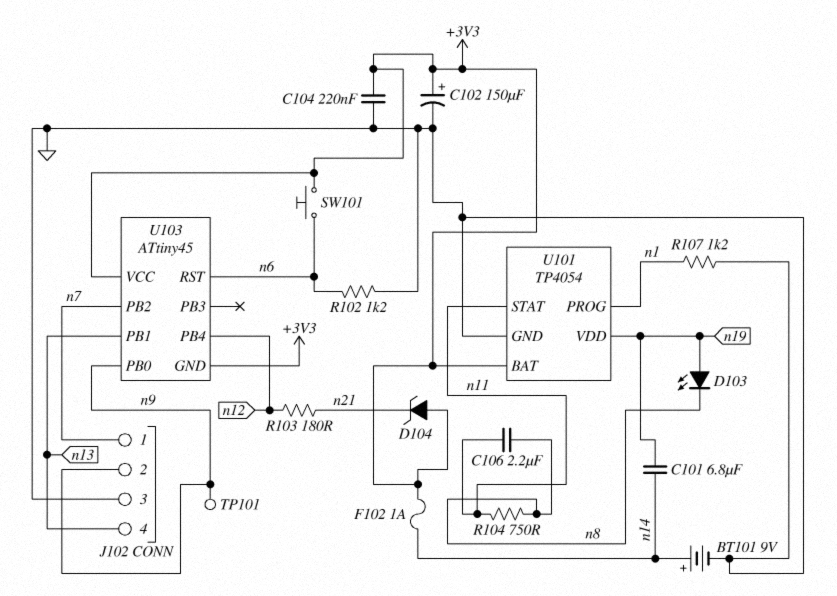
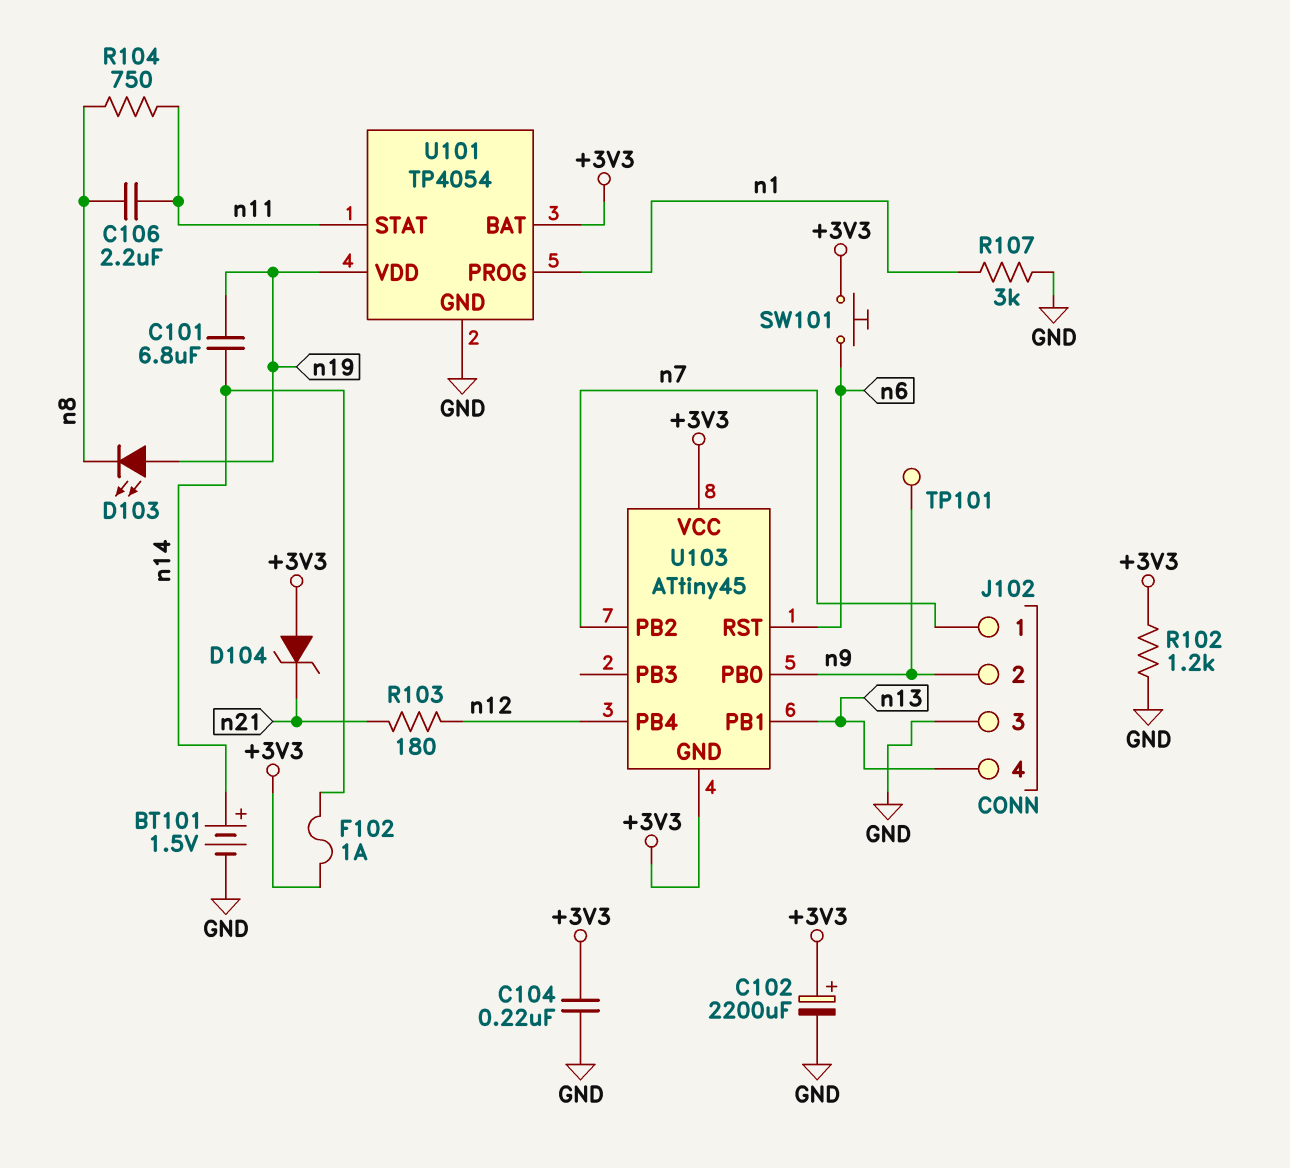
BT101: 9V (plus n14, minus GND) -> 1.5V (plus n14, minus GND)
C102: 150uF (plus +3V3, minus GND) -> 2200uF (plus +3V3, minus GND)
R102: 1.2k (GND, n6) -> 1.2k (+3V3, GND)
R107: 1.2k (GND, n1) -> 3k (GND, n1)

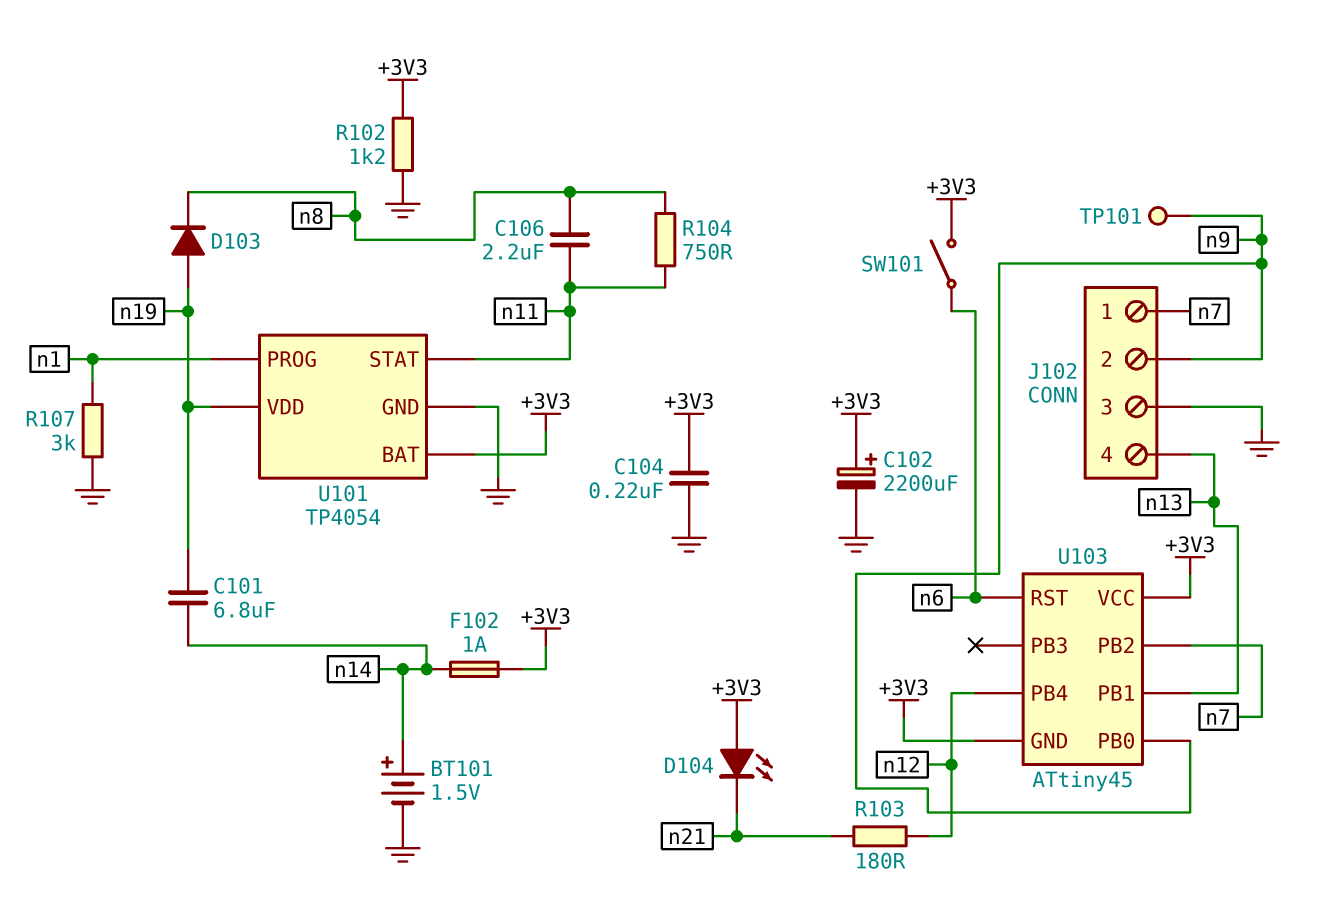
D103: LED (A n19, K n8) -> diode (A n19, K n8)
D104: zener (A +3V3, K n21) -> LED (A +3V3, K n21)
SW101: button (+3V3, n6) -> switch (+3V3, n6)

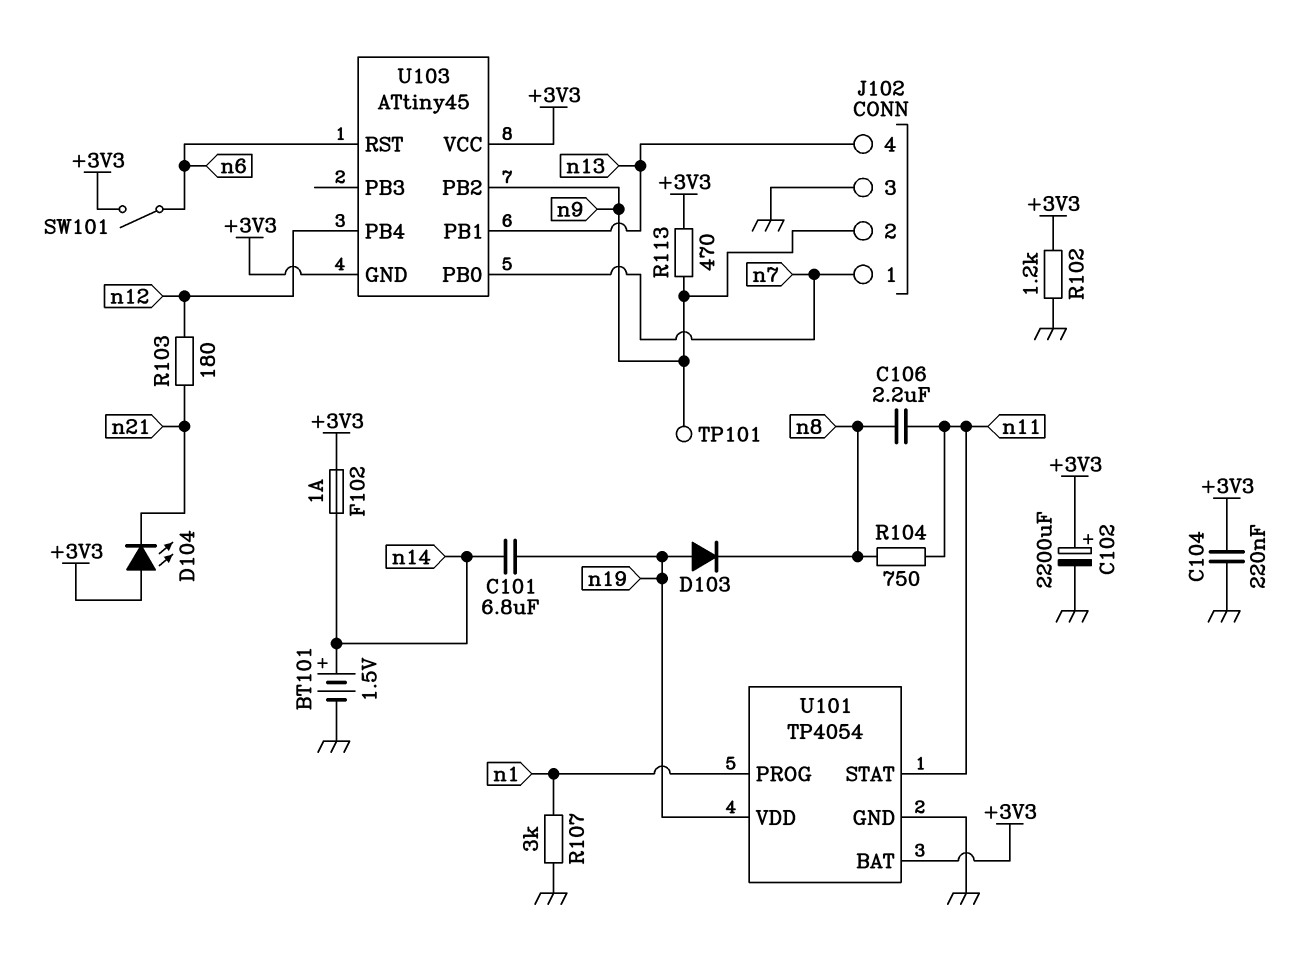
R113: none -> 470 (+3V3, n9)
U103 pin PB0: n9 -> n7
U103 pin PB2: n7 -> n9

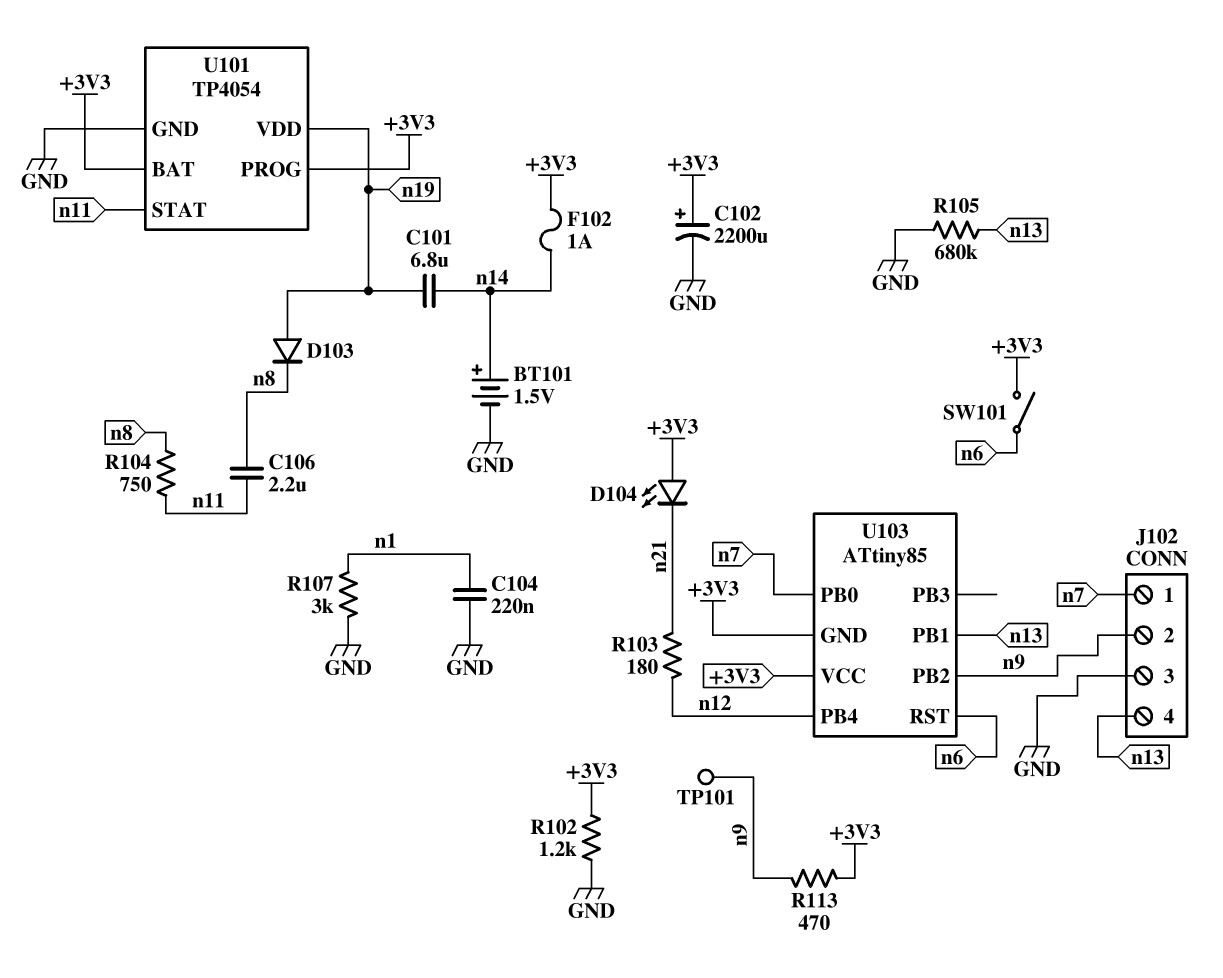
C104: 220nF (+3V3, GND) -> 220nF (GND, n1)
R105: none -> 680k (GND, n13)
U101 pin PROG: n1 -> +3V3
U103: ATtiny45 -> ATtiny85

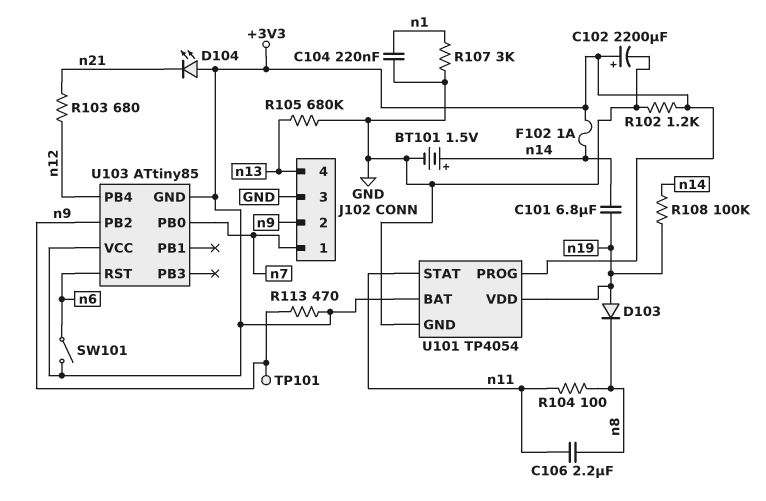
R103: 180 (n12, n21) -> 680 (n12, n21)
R104: 750 (n8, n11) -> 100 (n8, n11)
R108: none -> 100k (n14, n19)
U103 pin PB1: n13 -> none

